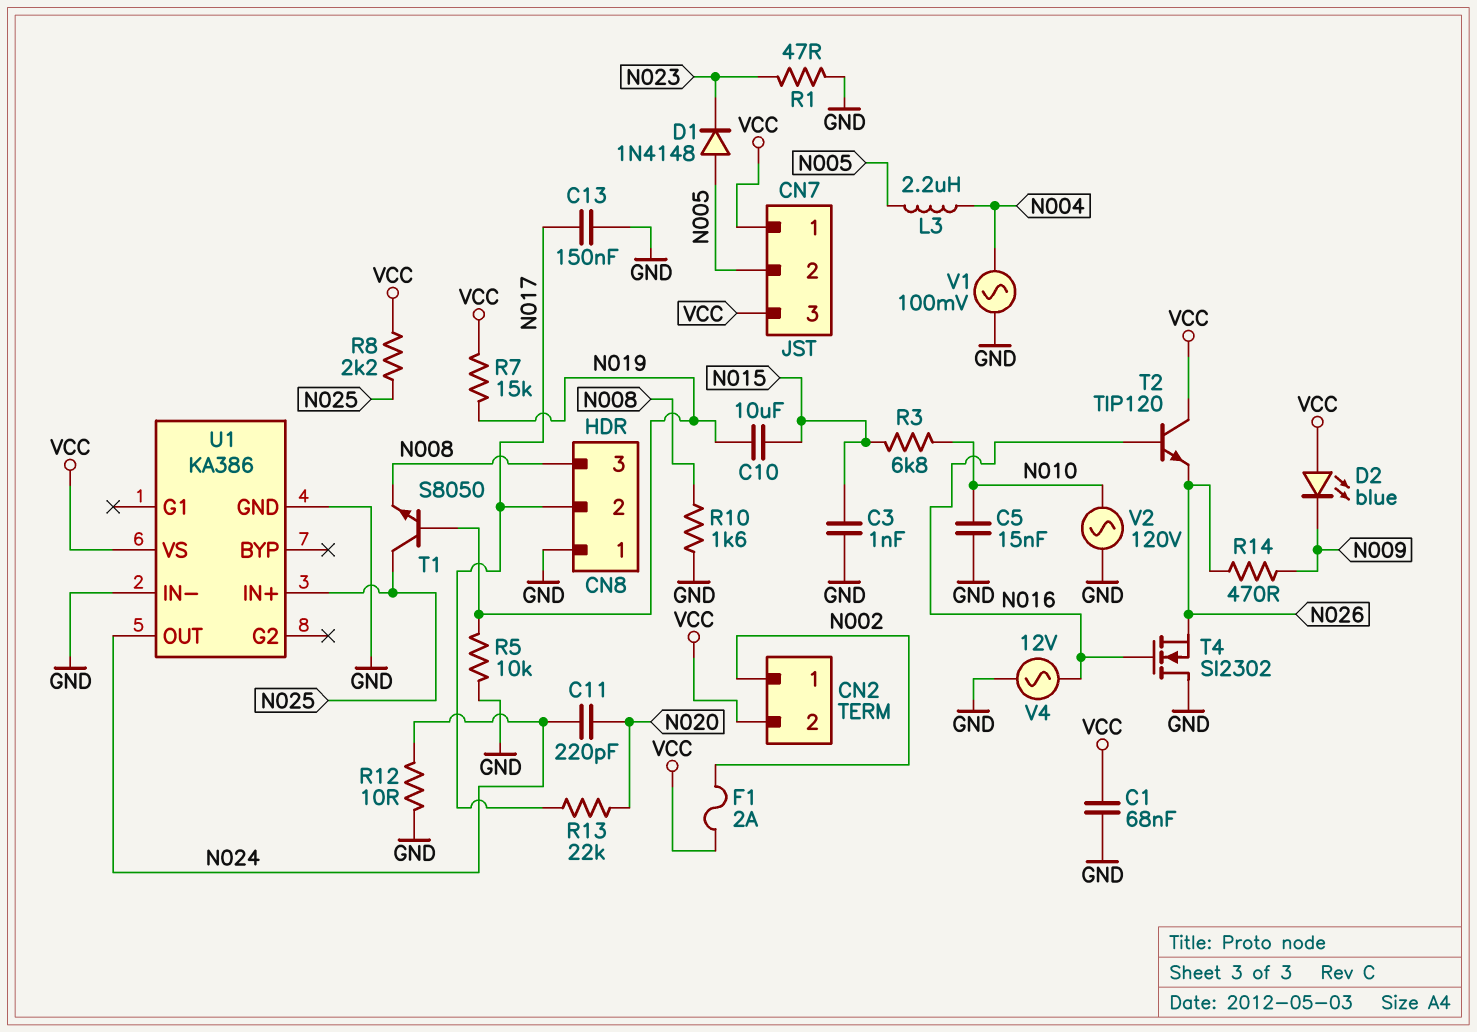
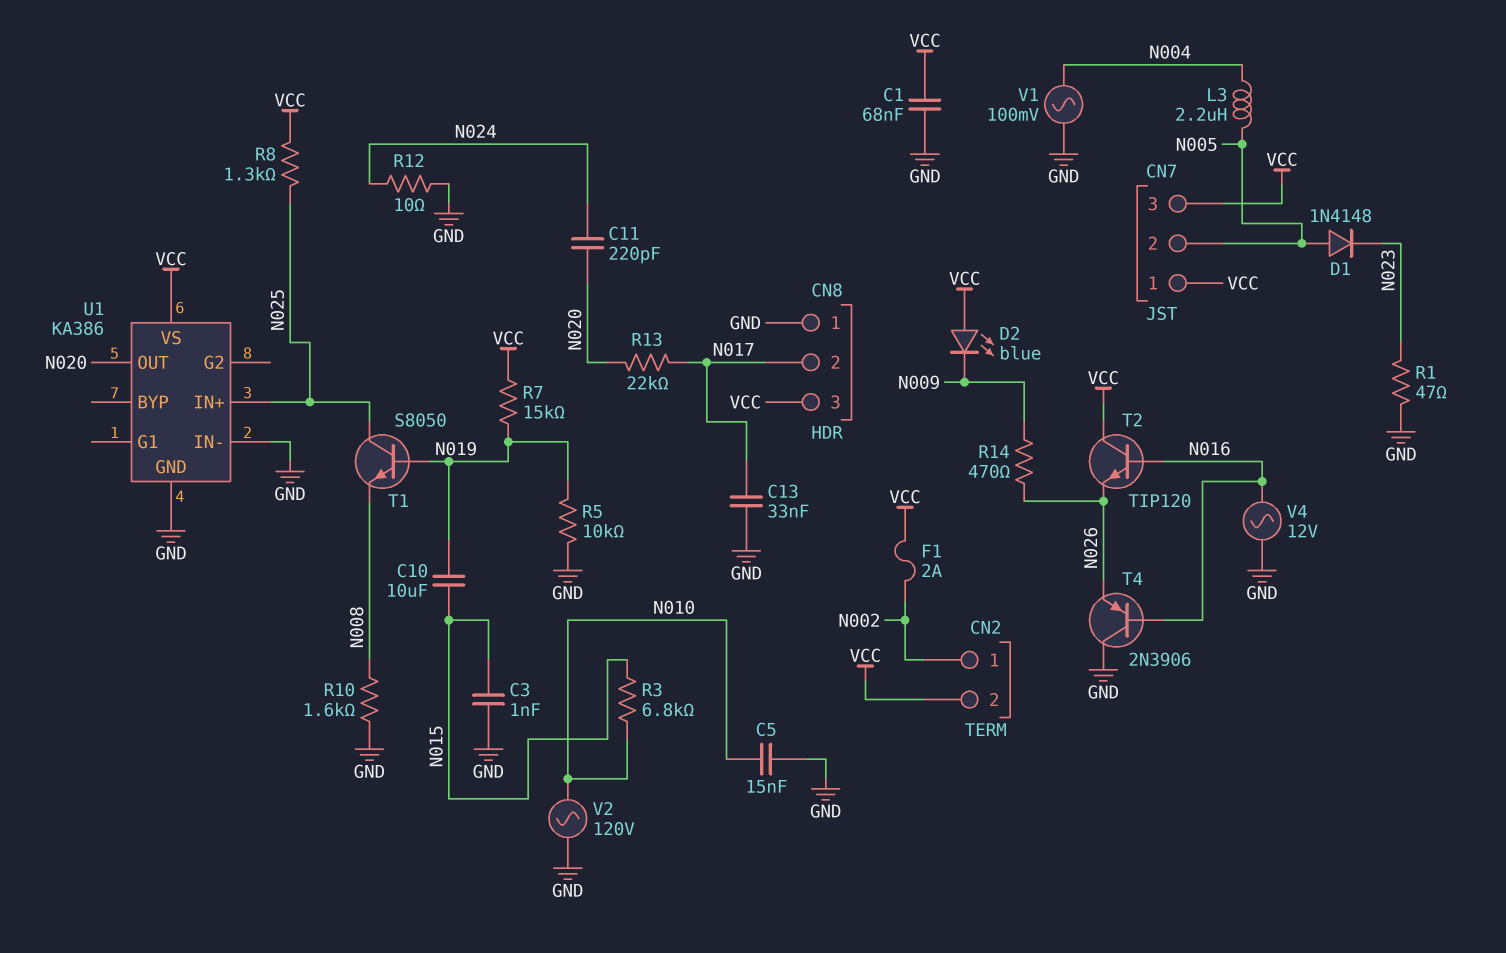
C13: 150nF (GND, N017) -> 33nF (GND, N017)
CN8 pin 3: N008 -> VCC
R8: 2.2k (N025, VCC) -> 1.3k (N025, VCC)
T4: NMOS SI2302 (G N016, D GND, S N026) -> PNP 2N3906 (B N016, C GND, E N026)
U1 pin OUT: N024 -> N020

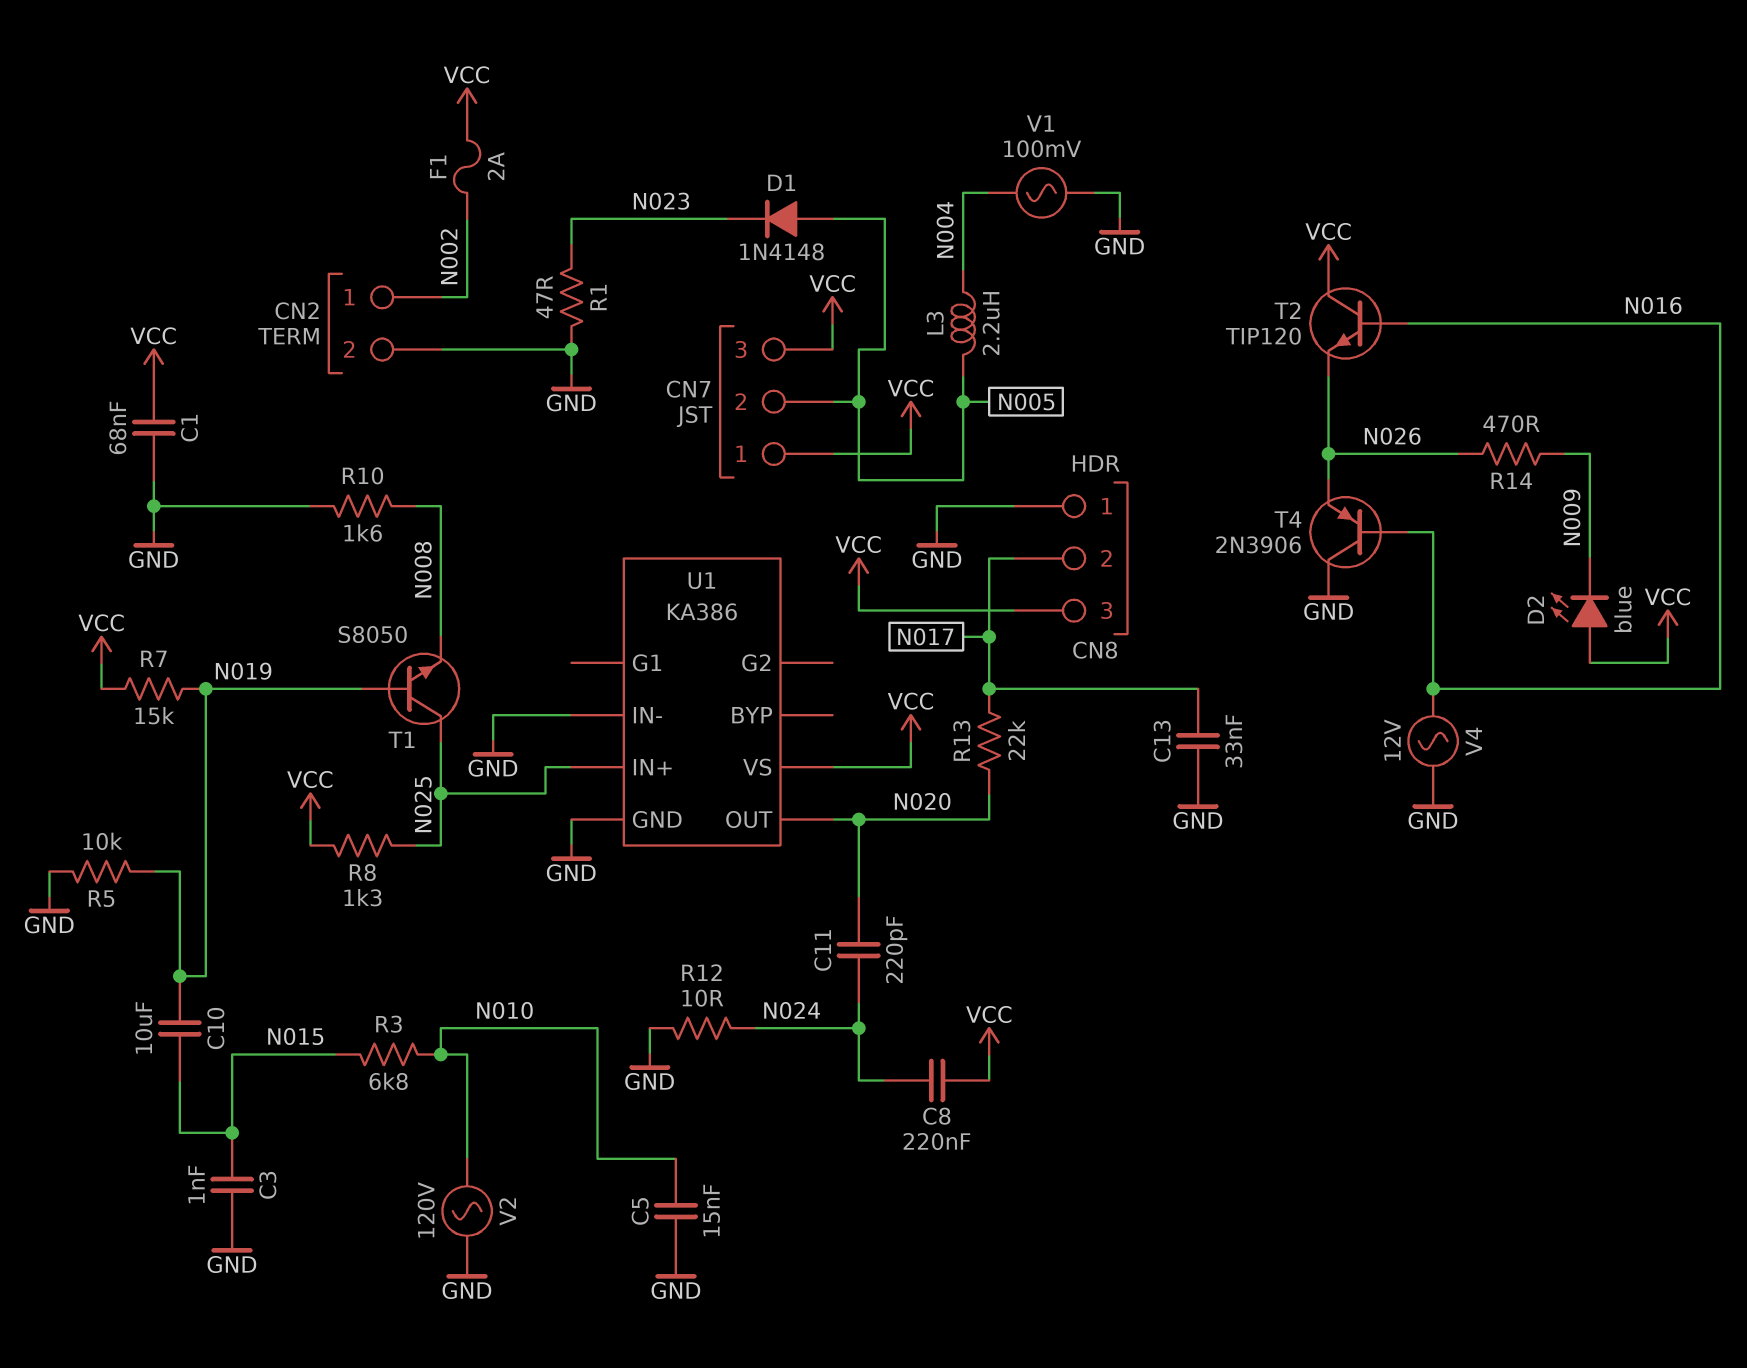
C8: none -> 220nF (N024, VCC)
CN2 pin 2: VCC -> GND

